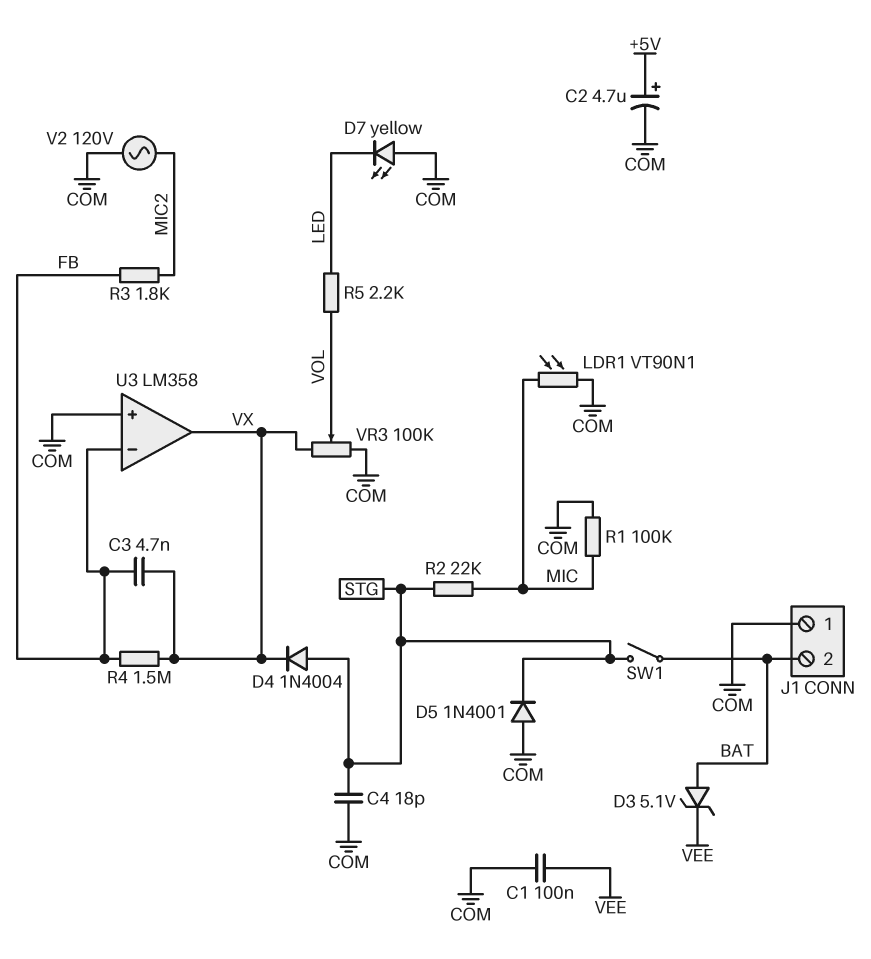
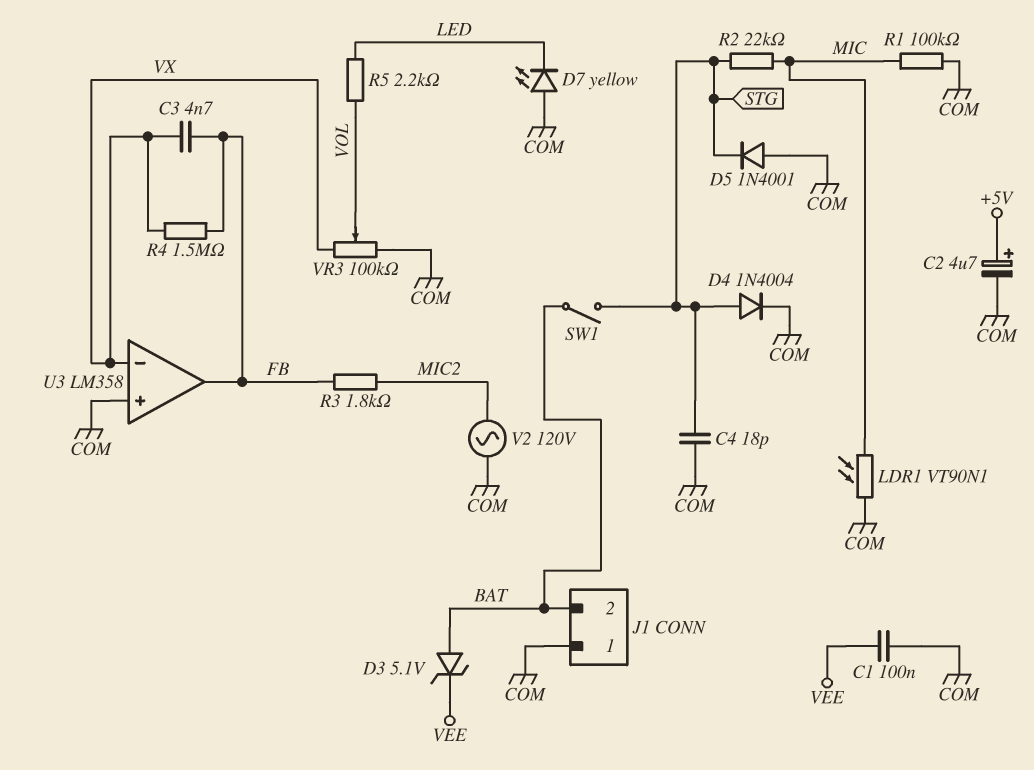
D4: diode 1N4004 (A STG, K VX) -> diode 1N4004 (A STG, K COM)
U3 pin in-: FB -> VX
U3 pin out: VX -> FB

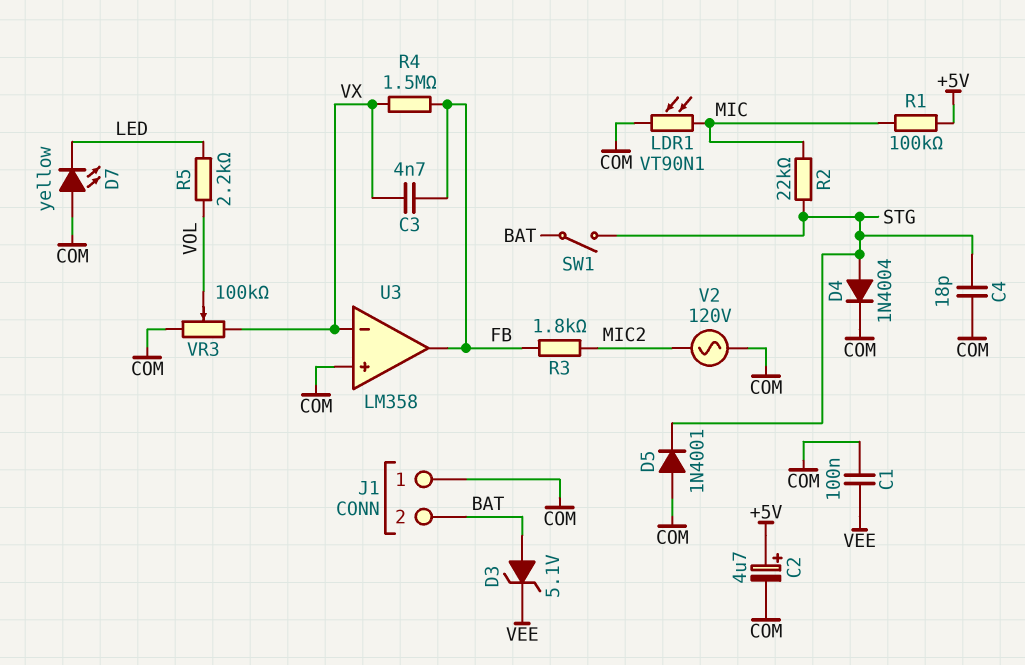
R1: 100k (COM, MIC) -> 100k (+5V, MIC)

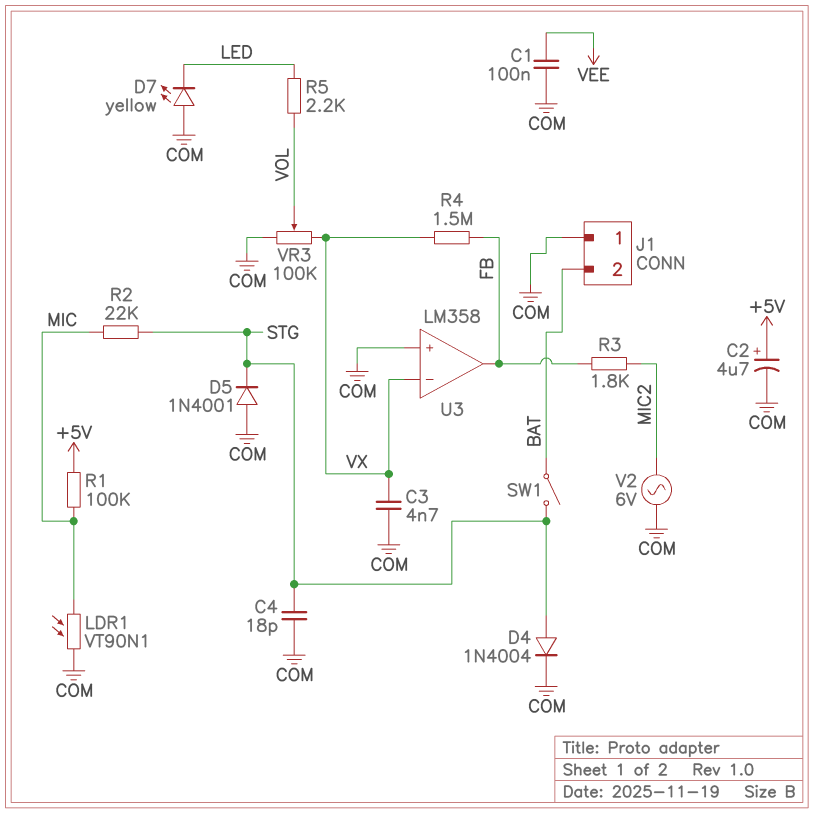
C3: 4.7nF (FB, VX) -> 4.7nF (COM, VX)
D3: zener 5.1V (A BAT, K VEE) -> none
V2: AC 120V (COM, MIC2) -> AC 6V (COM, MIC2)

